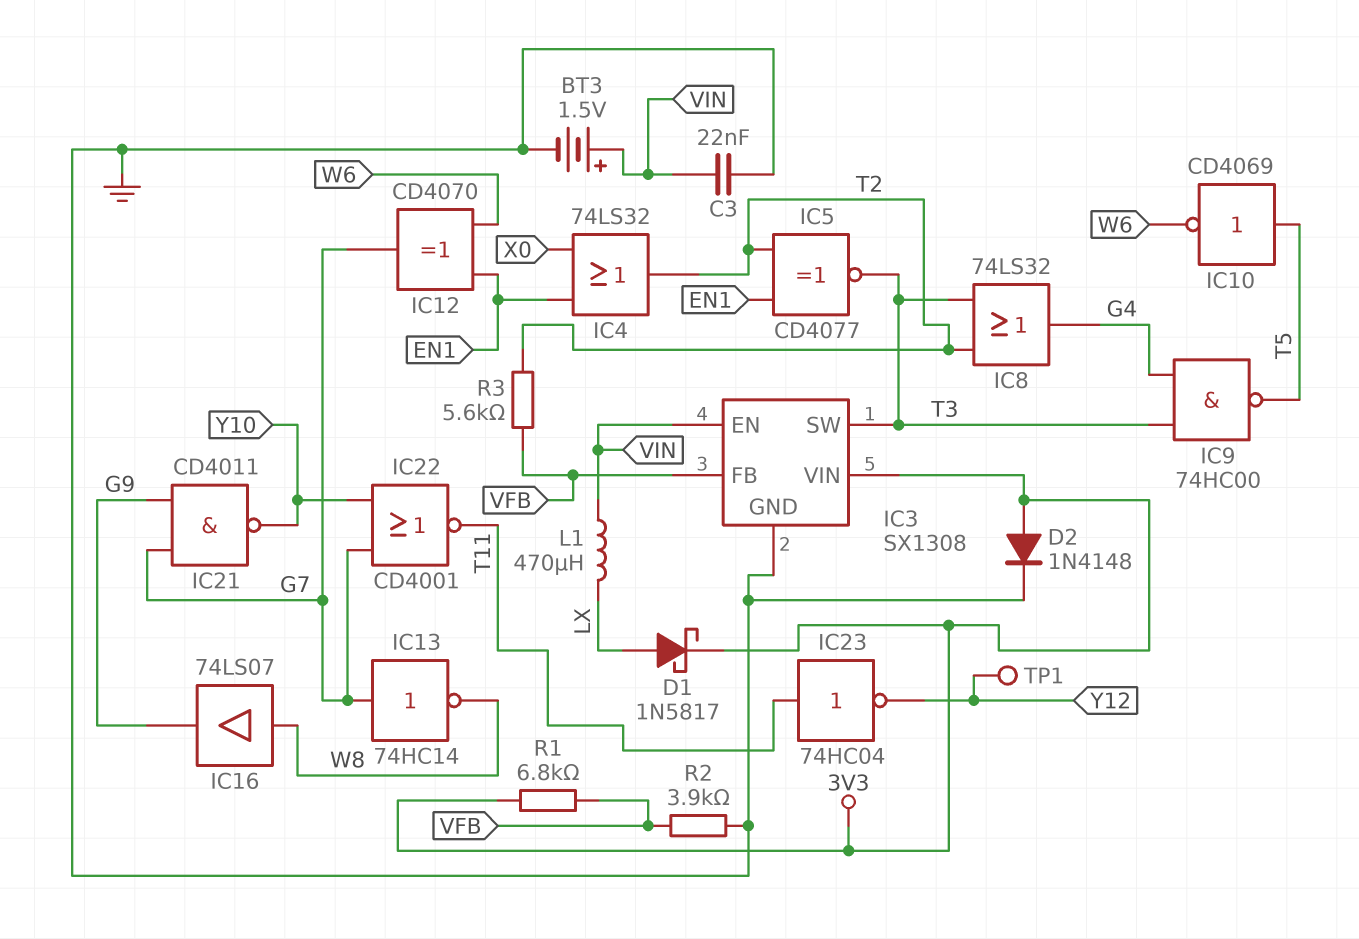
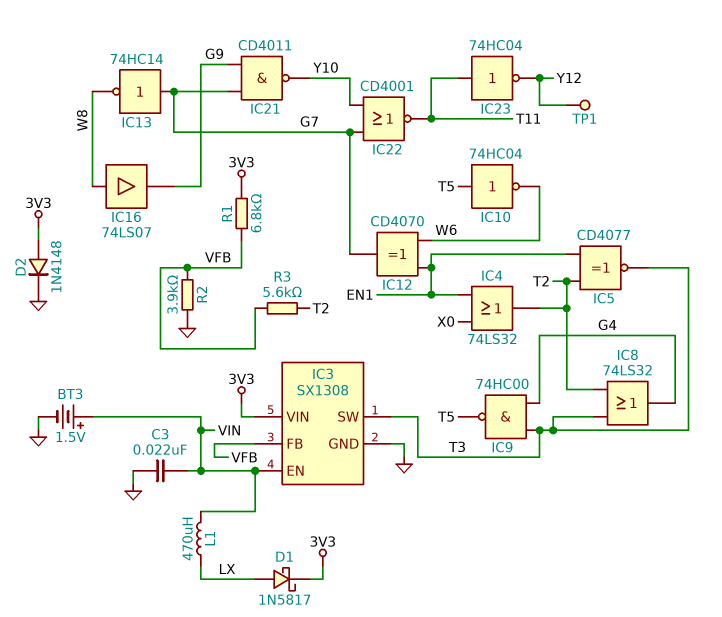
IC10: NOT CD4069 (in T5, out W6) -> NOT 74HC04 (in T5, out W6)

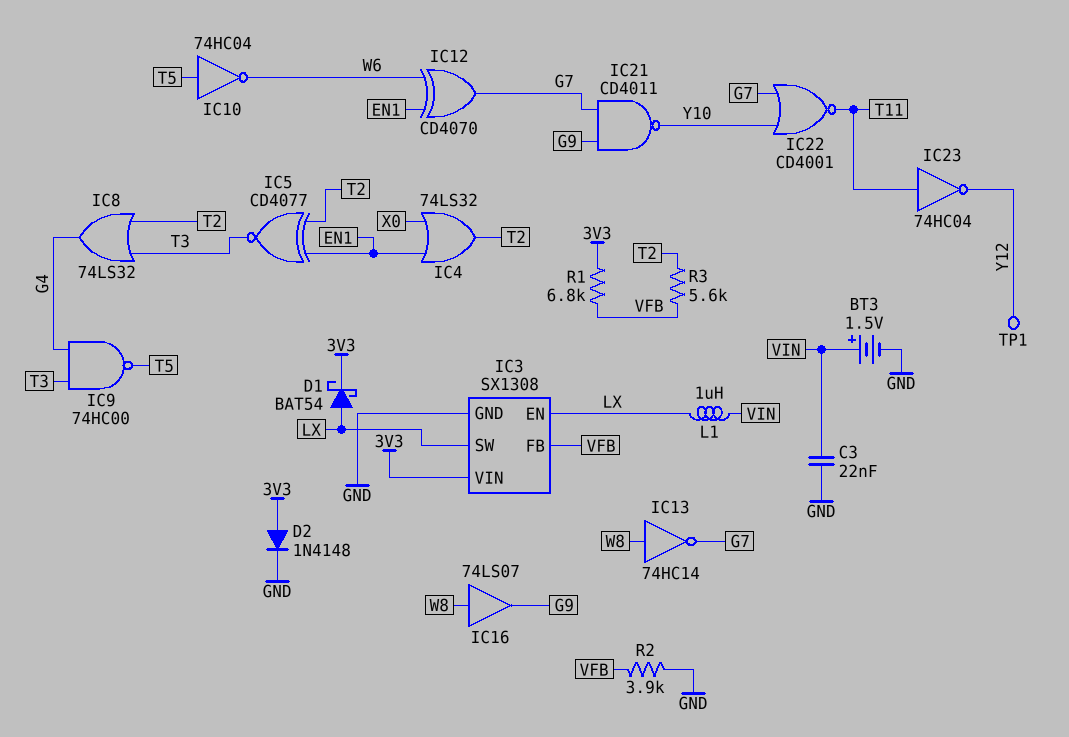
D1: schottky 1N5817 (A LX, K 3V3) -> schottky BAT54 (A LX, K 3V3)
IC3 pin EN: VIN -> LX
IC3 pin SW: T3 -> LX
IC13: NOT 74HC14 (in G7, out W8) -> NOT 74HC14 (in W8, out G7)
L1: 470uH (LX, VIN) -> 1uH (LX, VIN)

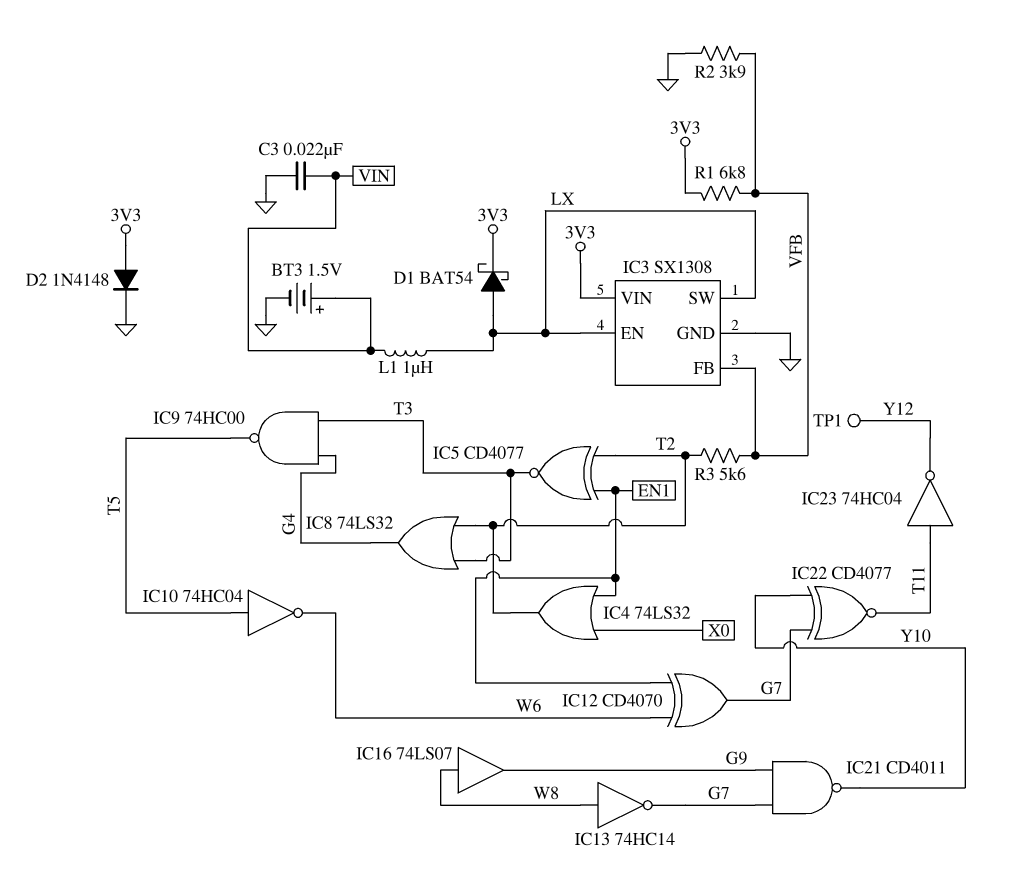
IC22: NOR CD4001 (in G7, in Y10, out T11) -> XNOR CD4077 (in G7, in Y10, out T11)

